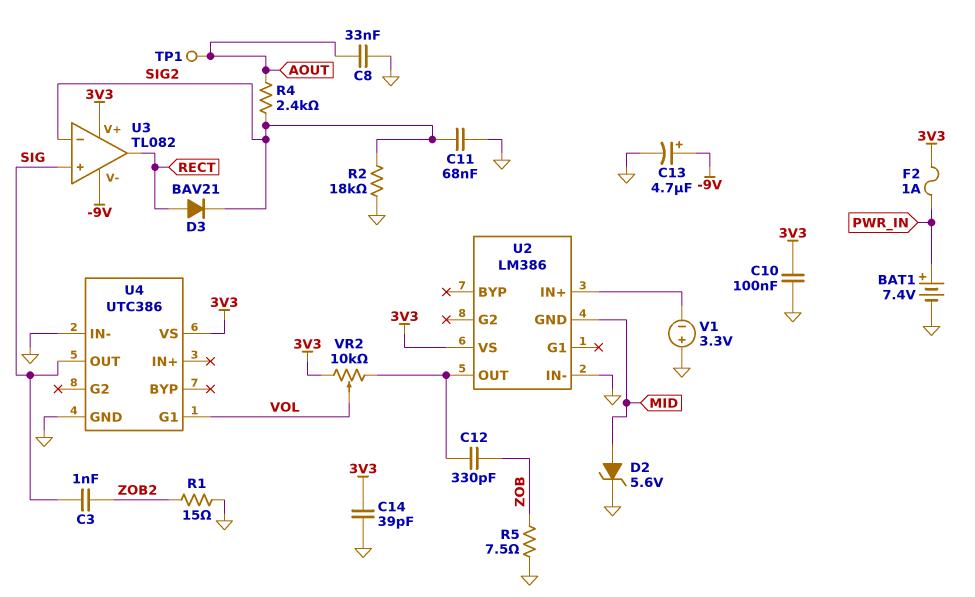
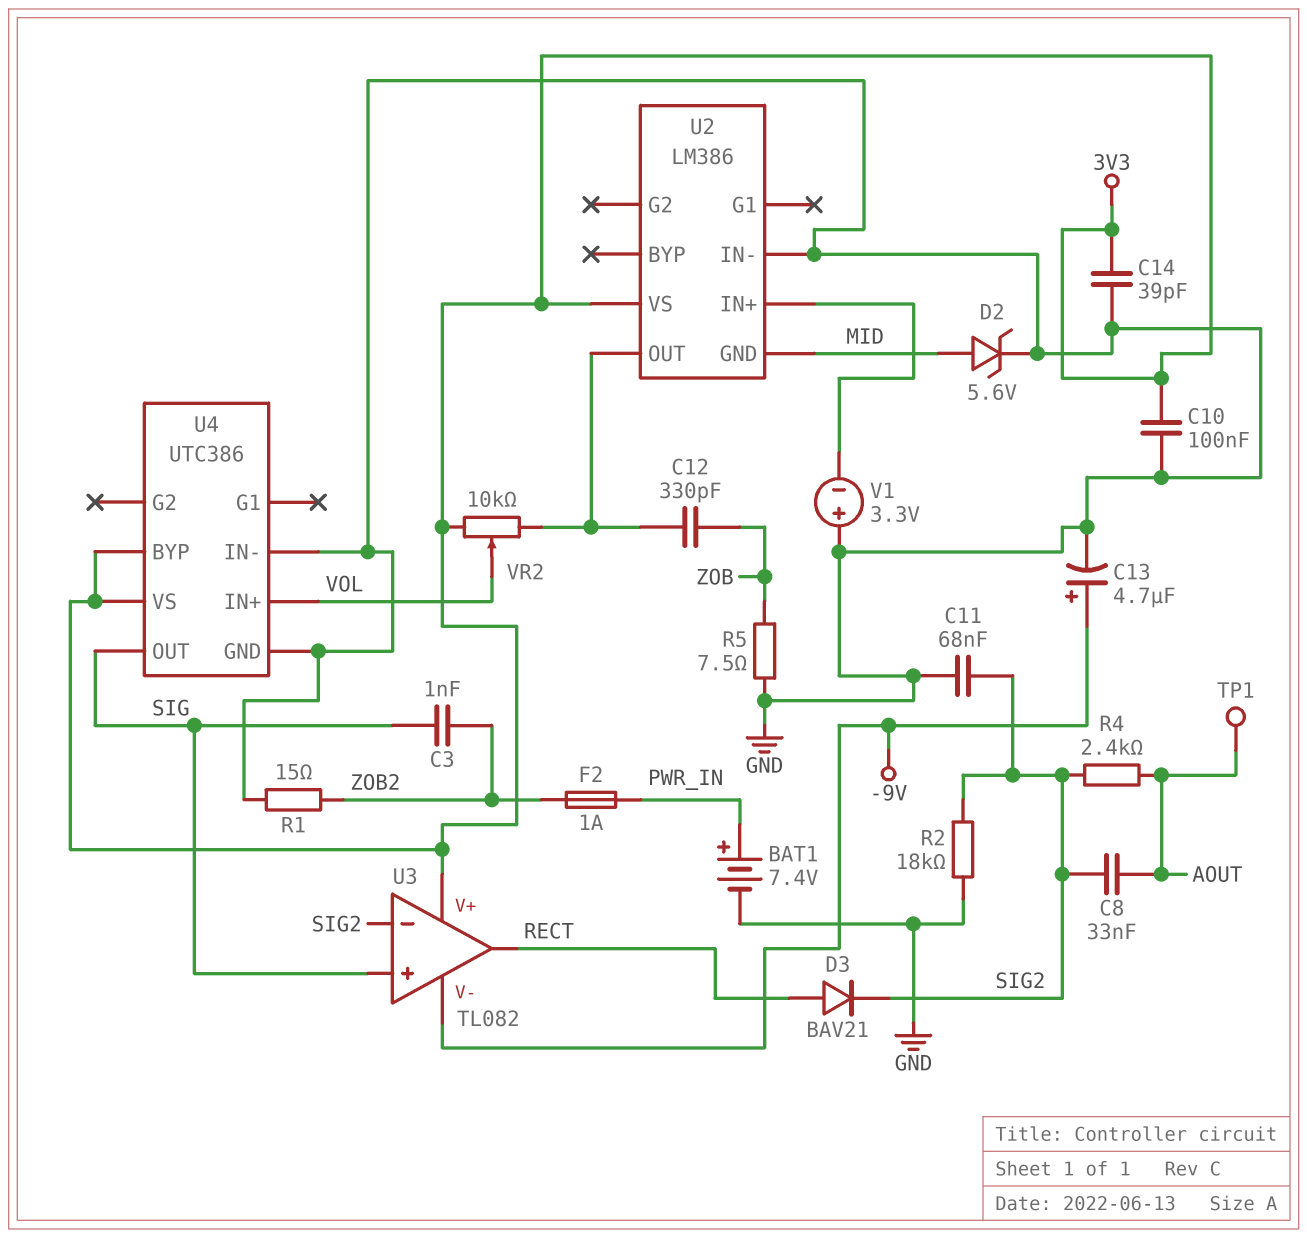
C8: 33nF (AOUT, GND) -> 33nF (AOUT, SIG2)
F2: 1A (3V3, PWR_IN) -> 1A (PWR_IN, ZOB2)
U4 pin BYP: none -> 3V3
U4 pin G1: VOL -> none
U4 pin IN+: none -> VOL

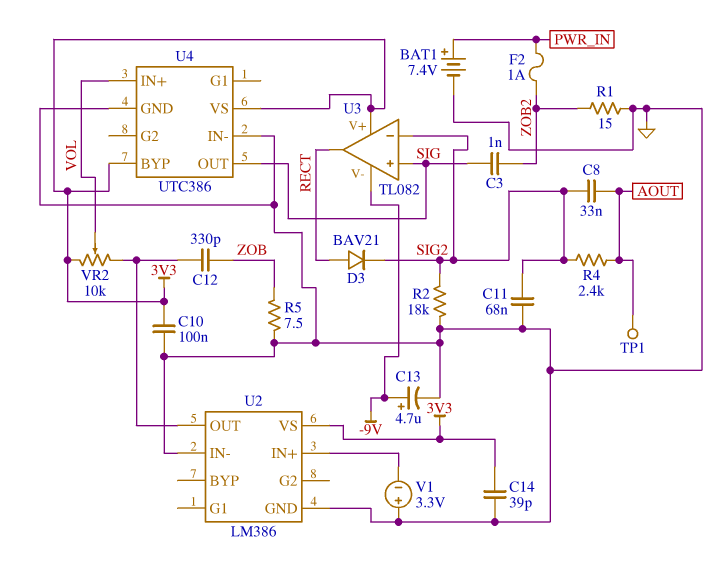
D2: zener 5.6V (A MID, K GND) -> none
U2 pin GND: MID -> GND

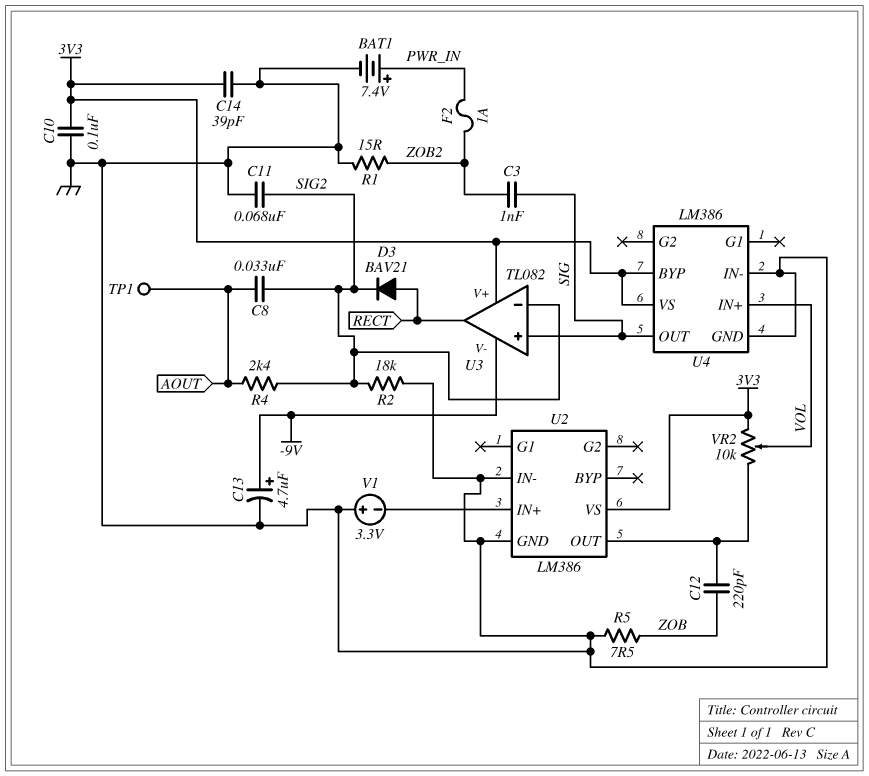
C12: 330pF (U2/OUT, ZOB) -> 220pF (U2/OUT, ZOB)
U4: UTC386 -> LM386

